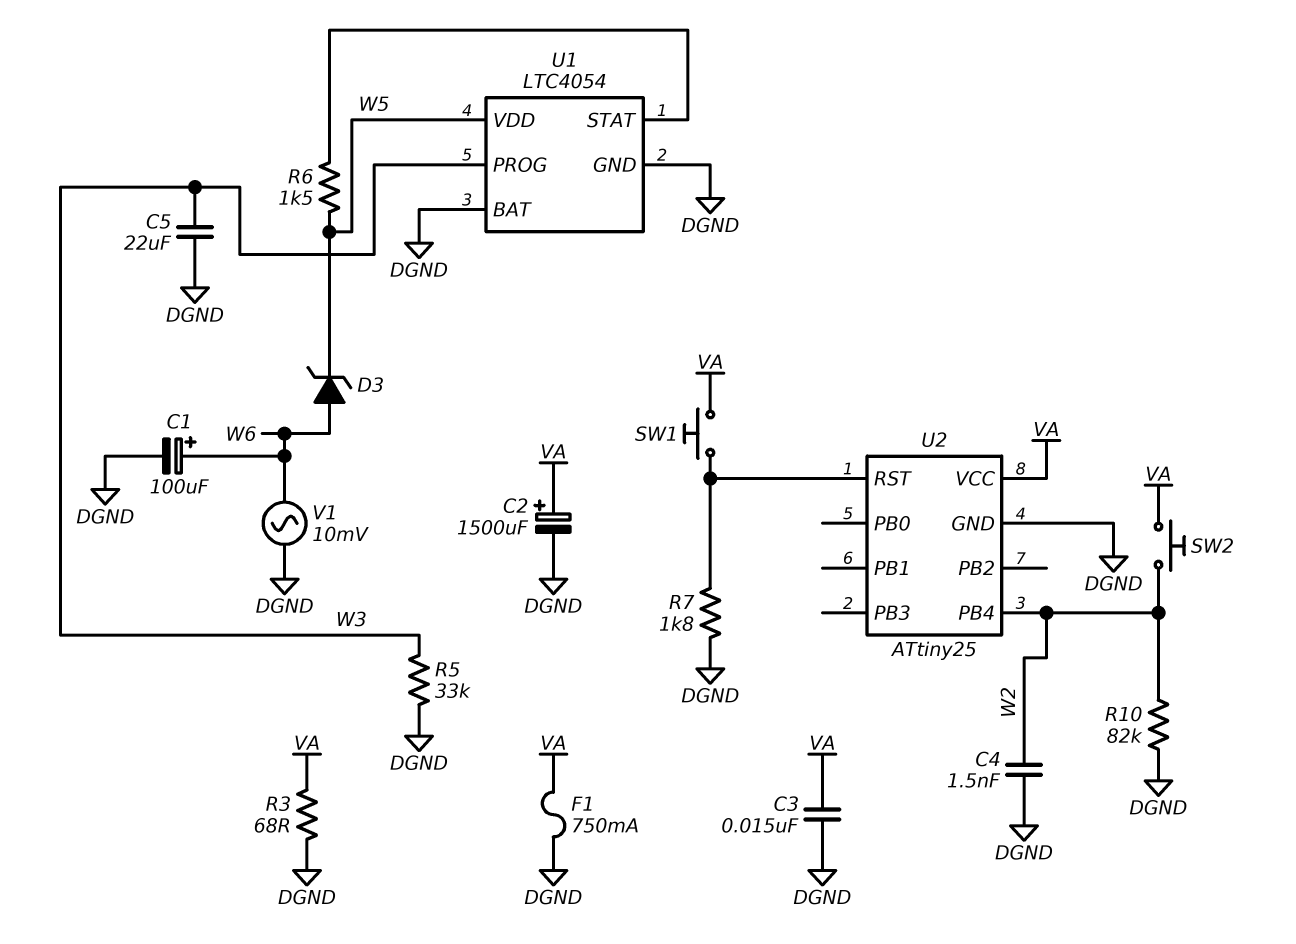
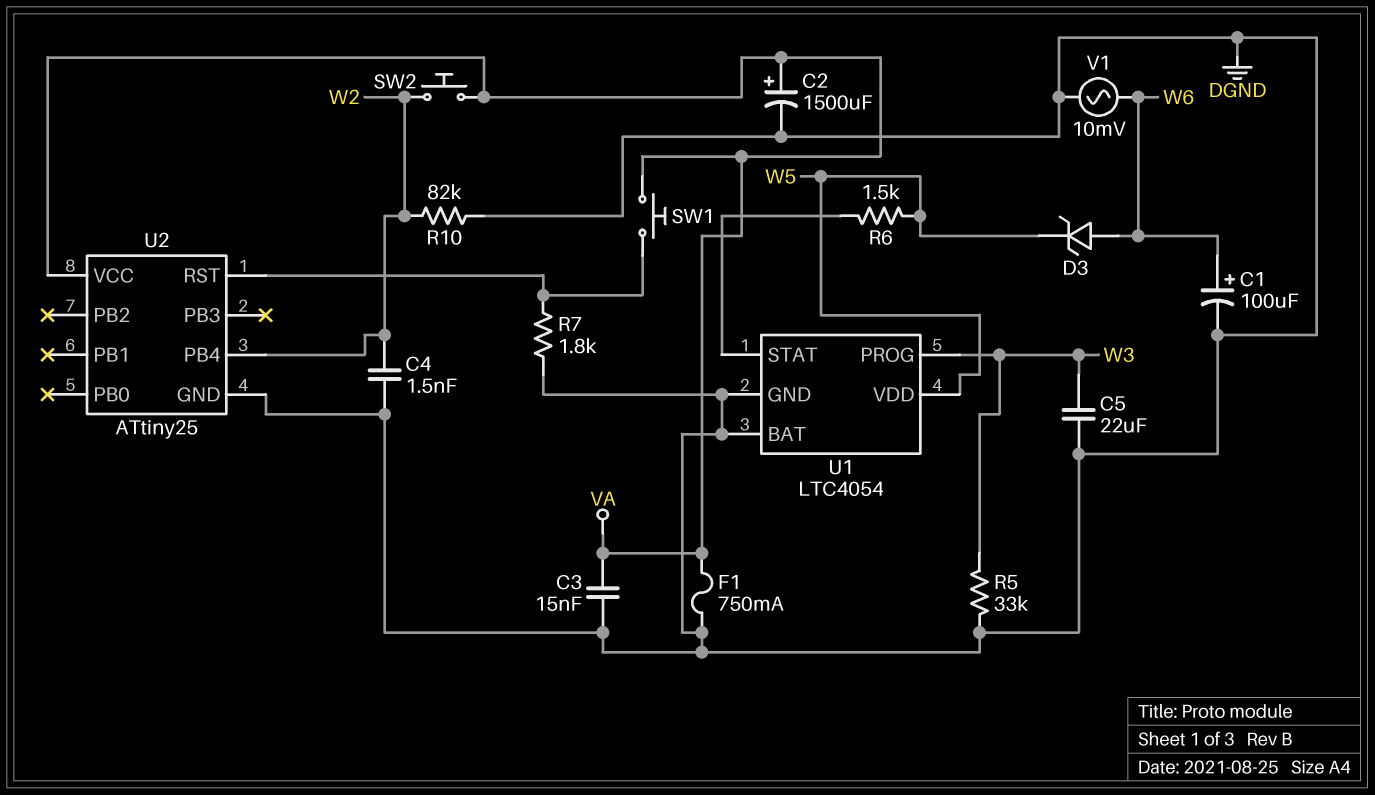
R3: 68 (DGND, VA) -> none

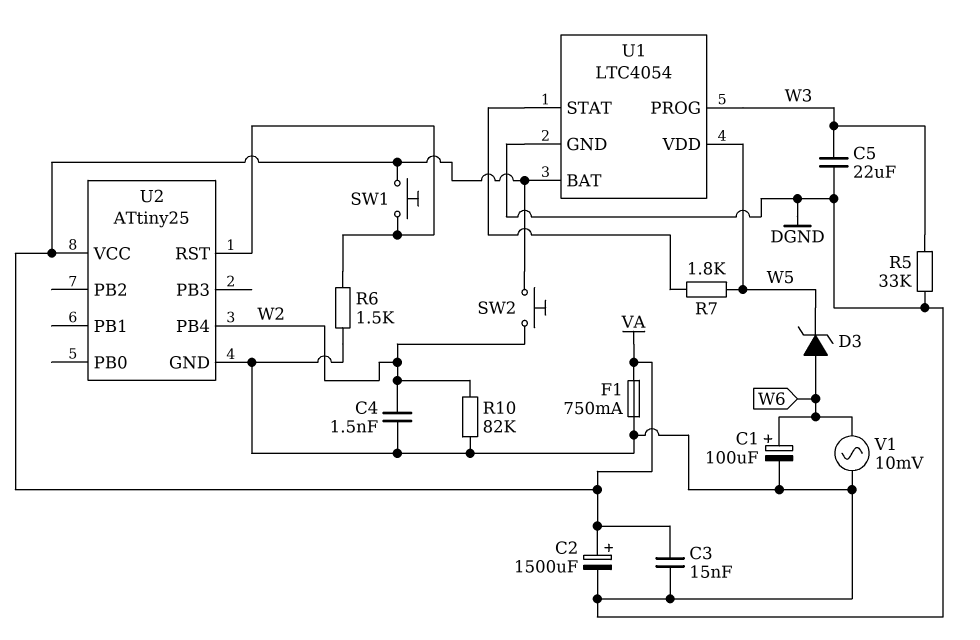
R6: 1.5k (U1/STAT, W5) -> 1.5k (DGND, U2/RST)
R7: 1.8k (DGND, U2/RST) -> 1.8k (U1/STAT, W5)
U1 pin BAT: DGND -> VA

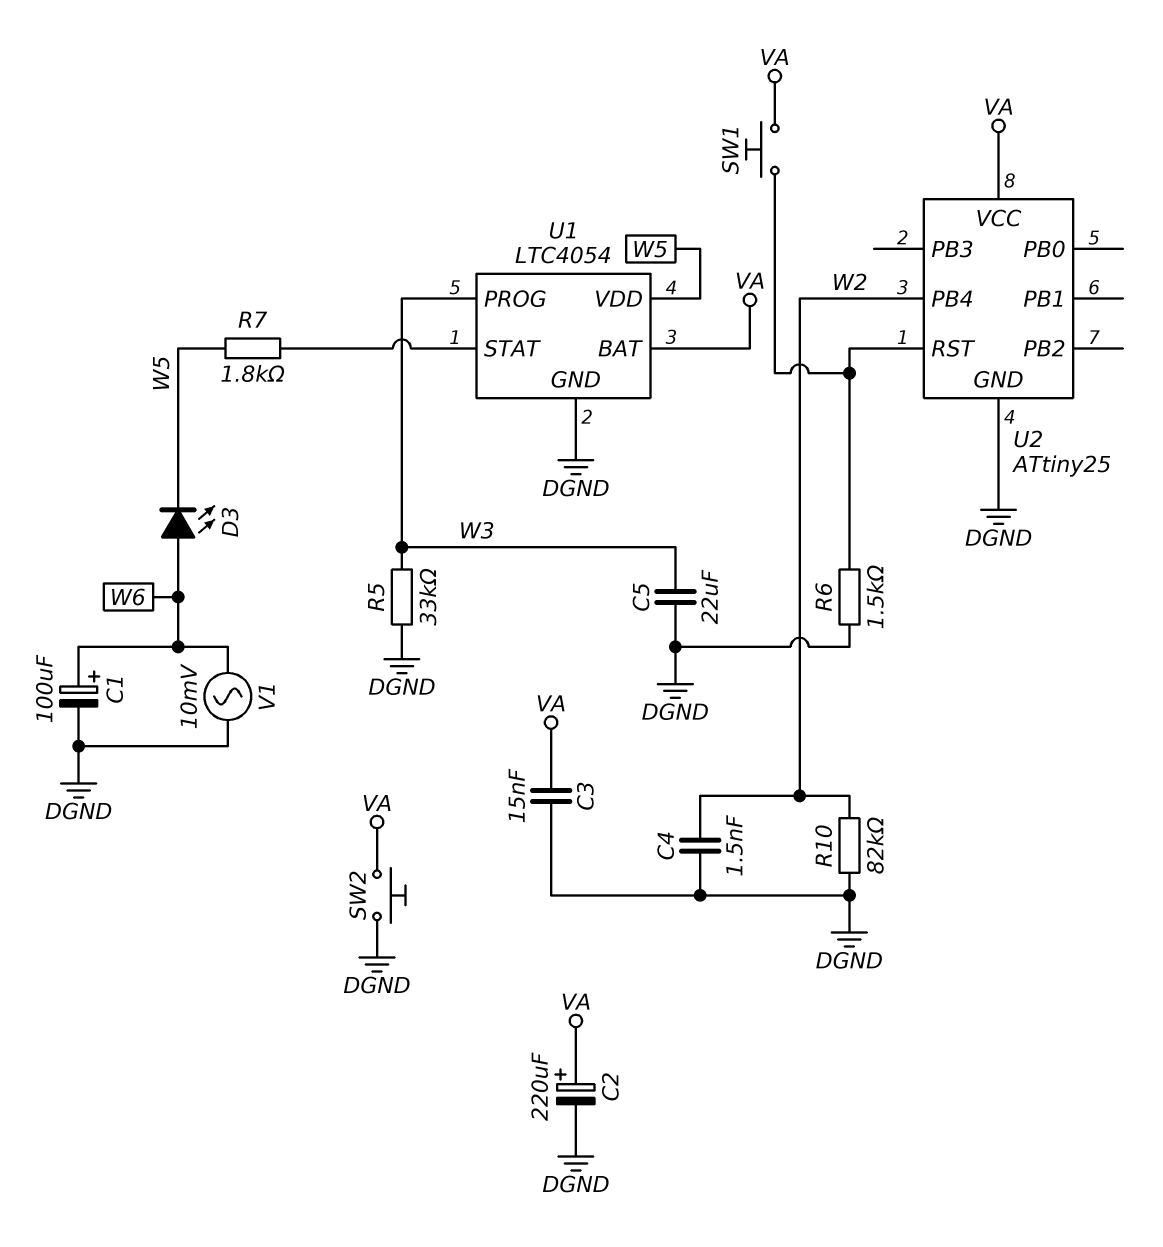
C2: 1500uF (plus VA, minus DGND) -> 220uF (plus VA, minus DGND)
D3: zener (A W6, K W5) -> LED (A W6, K W5)
F1: 750mA (DGND, VA) -> none
SW2: button (VA, W2) -> button (DGND, VA)

